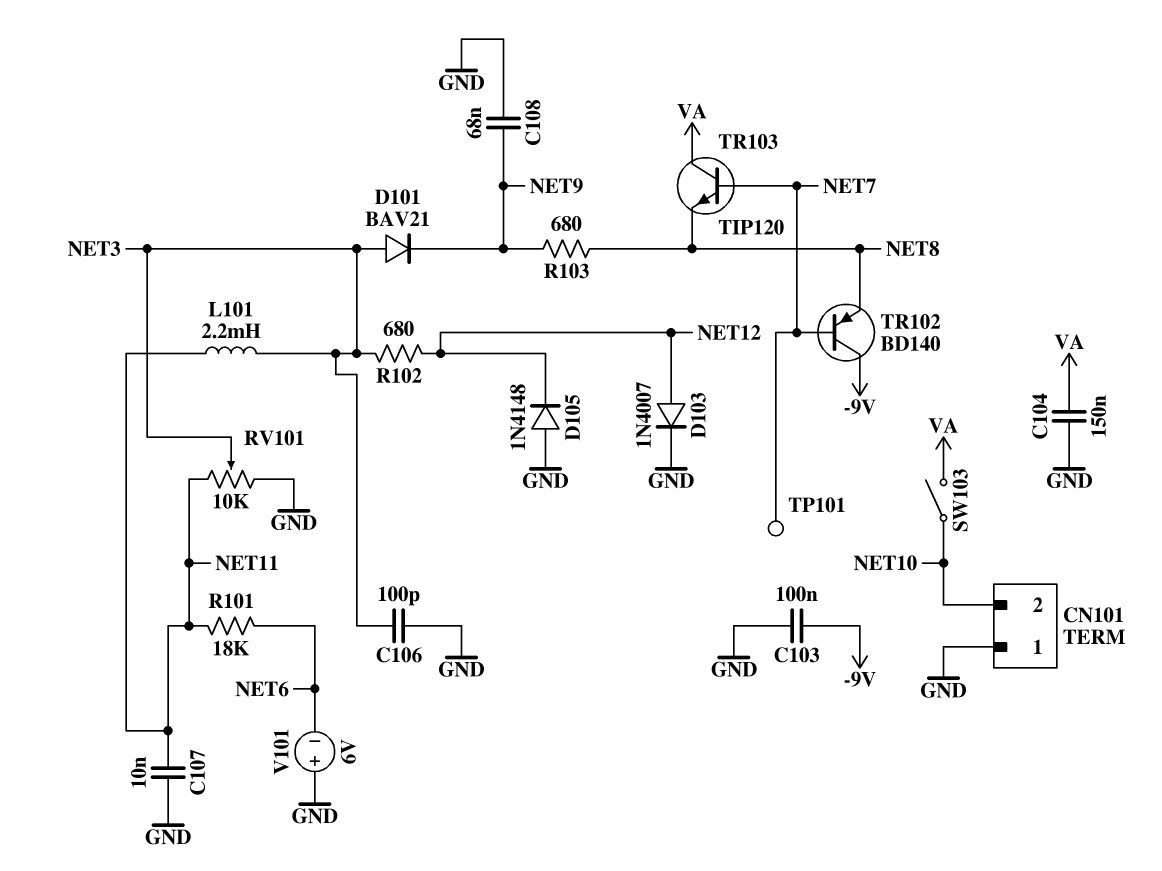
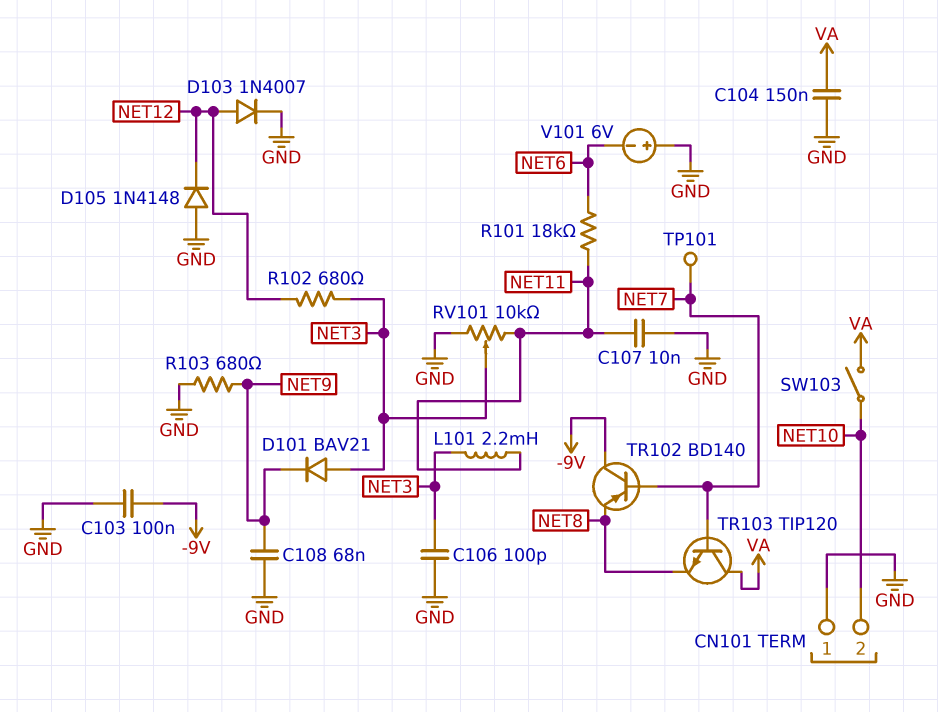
R103: 680 (NET8, NET9) -> 680 (GND, NET9)

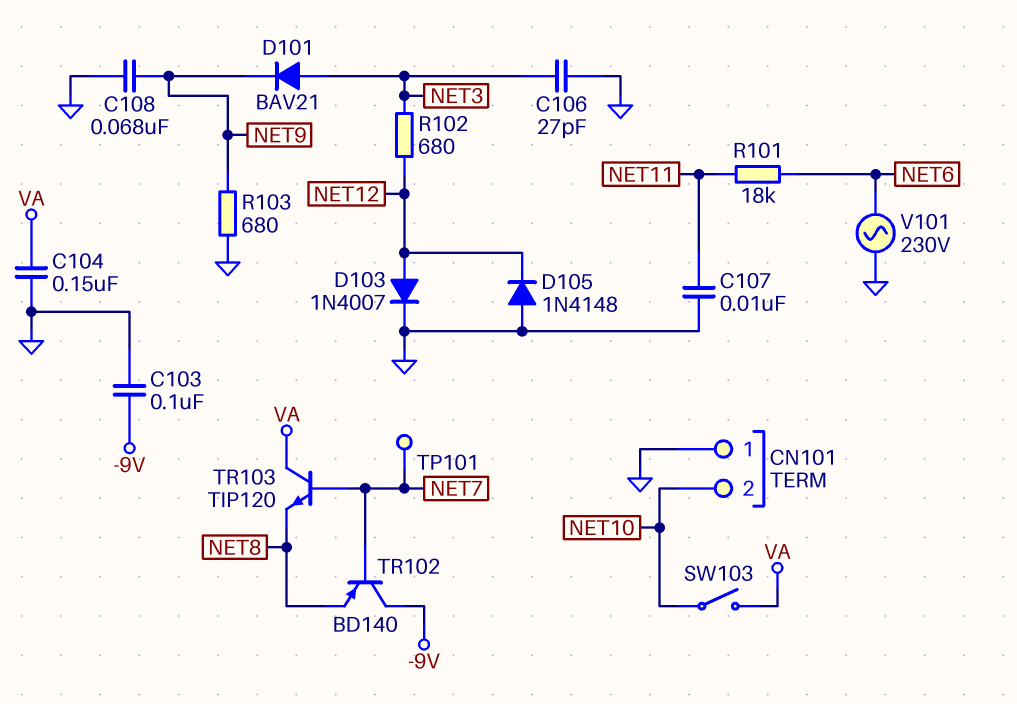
C106: 100pF (GND, NET3) -> 27pF (GND, NET3)
L101: 2.2mH (NET3, NET11) -> none
RV101: 10k (GND, NET11, wiper NET3) -> none
V101: 6V (plus GND, minus NET6) -> AC 230V (GND, NET6)

